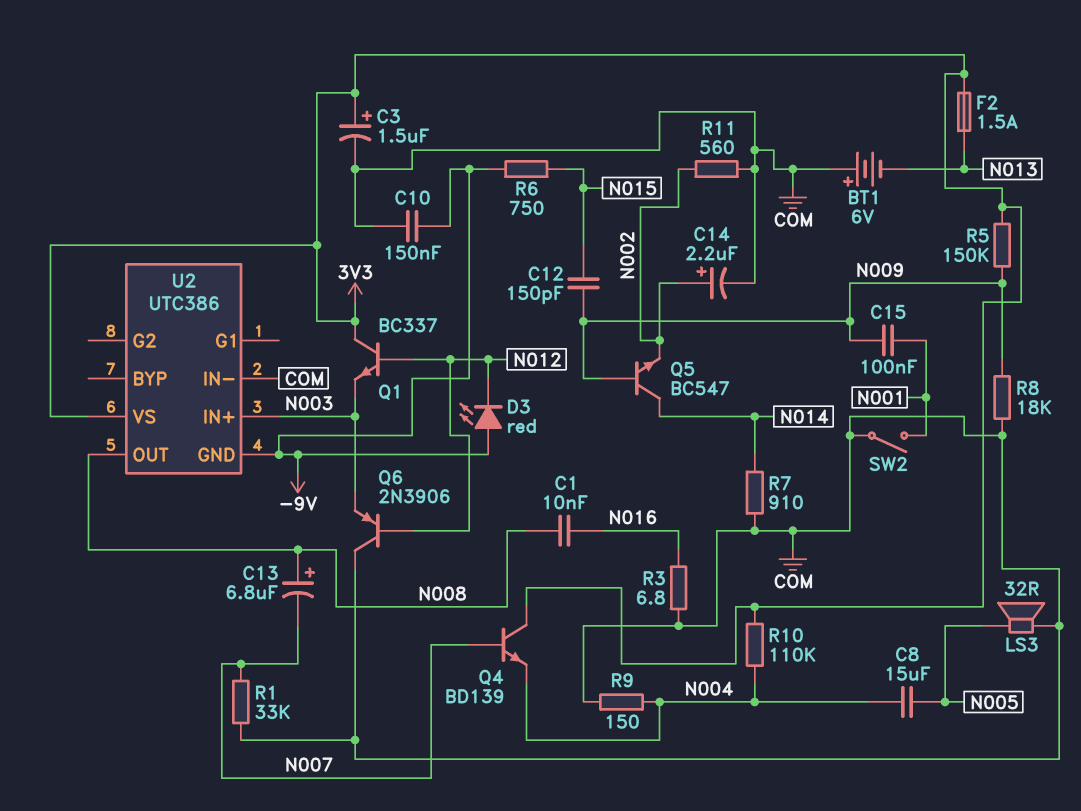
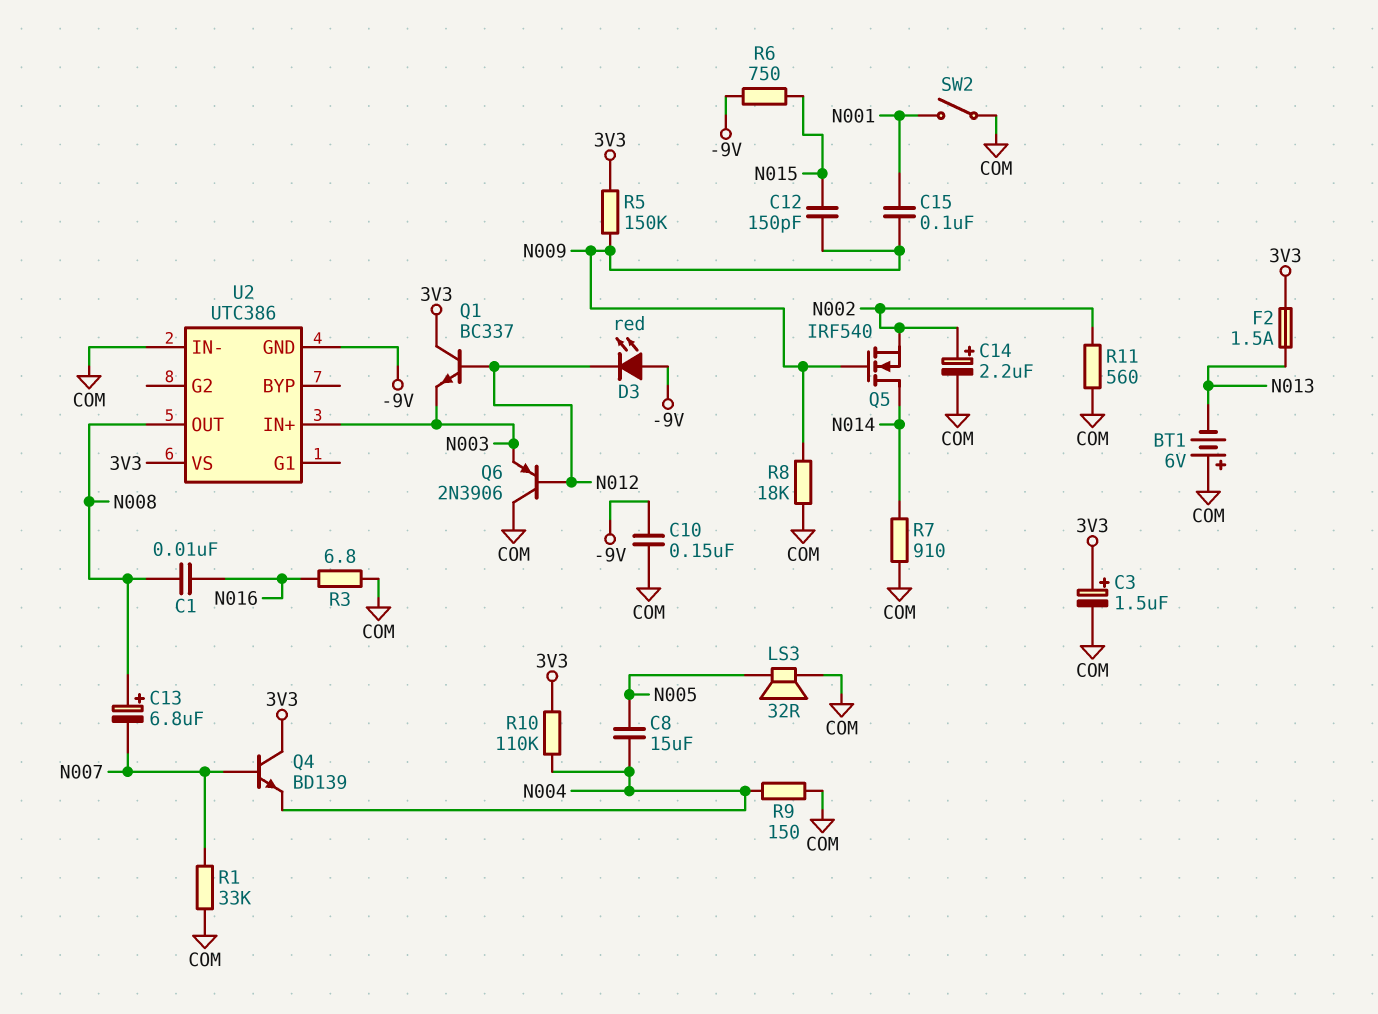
Q5: NPN BC547 (B N009, C N014, E N002) -> NMOS IRF540 (G N009, D N014, S N002)

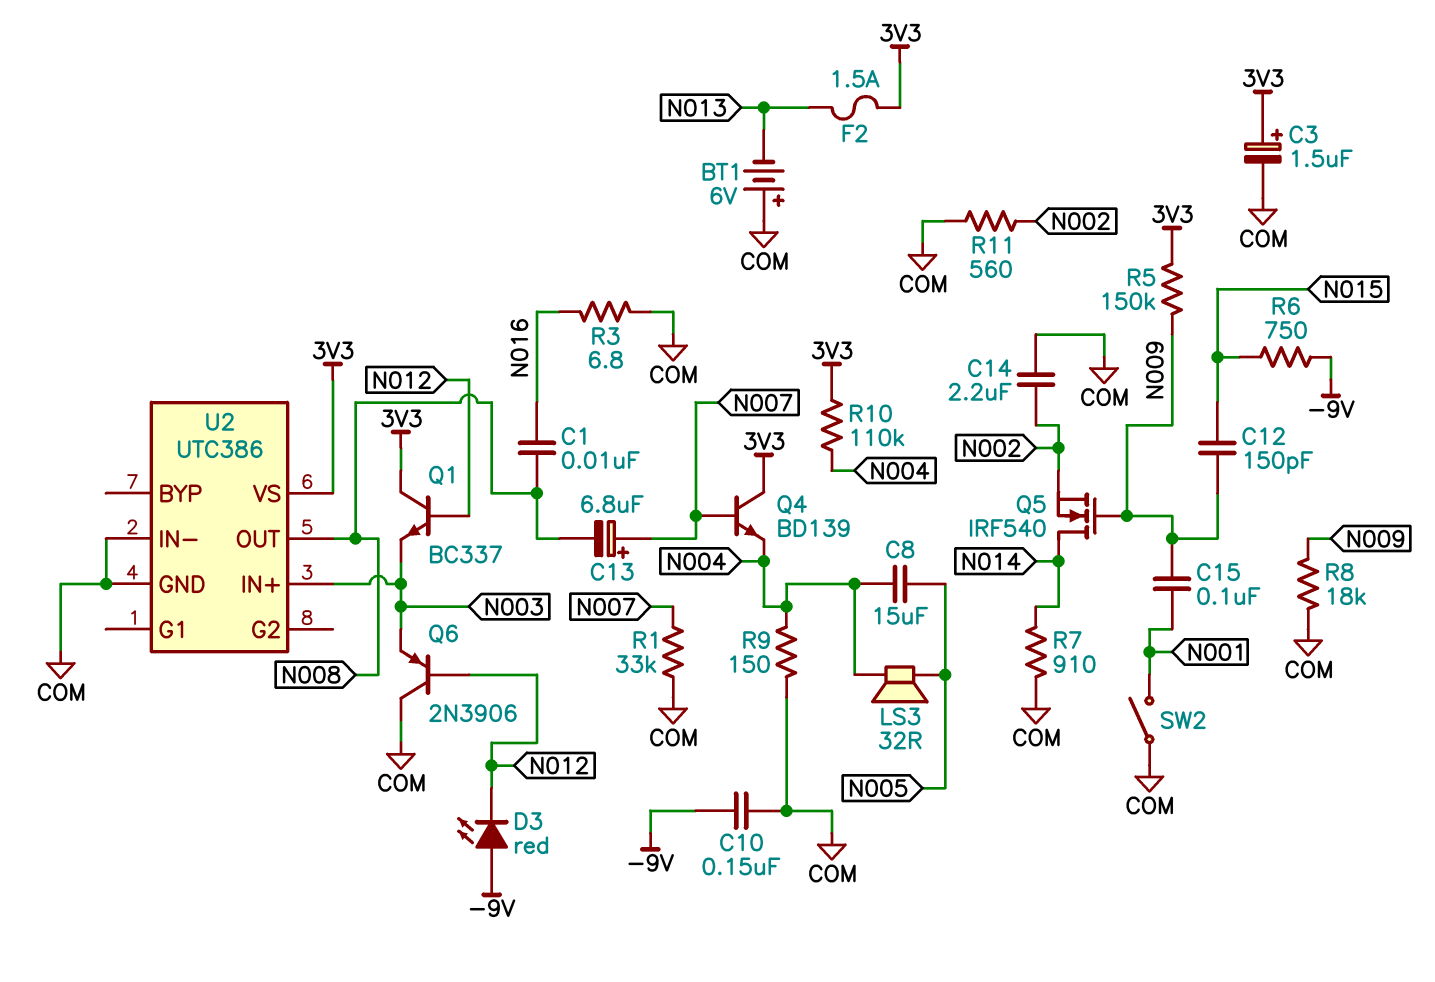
C13: 6.8uF (plus N008, minus N007) -> 6.8uF (plus N007, minus N008)
C14: 2.2uF (plus N002, minus COM) -> 2.2uF (COM, N002)
LS3: speaker 32R (COM, N005) -> speaker 32R (N004, N005)
U2 pin GND: -9V -> COM

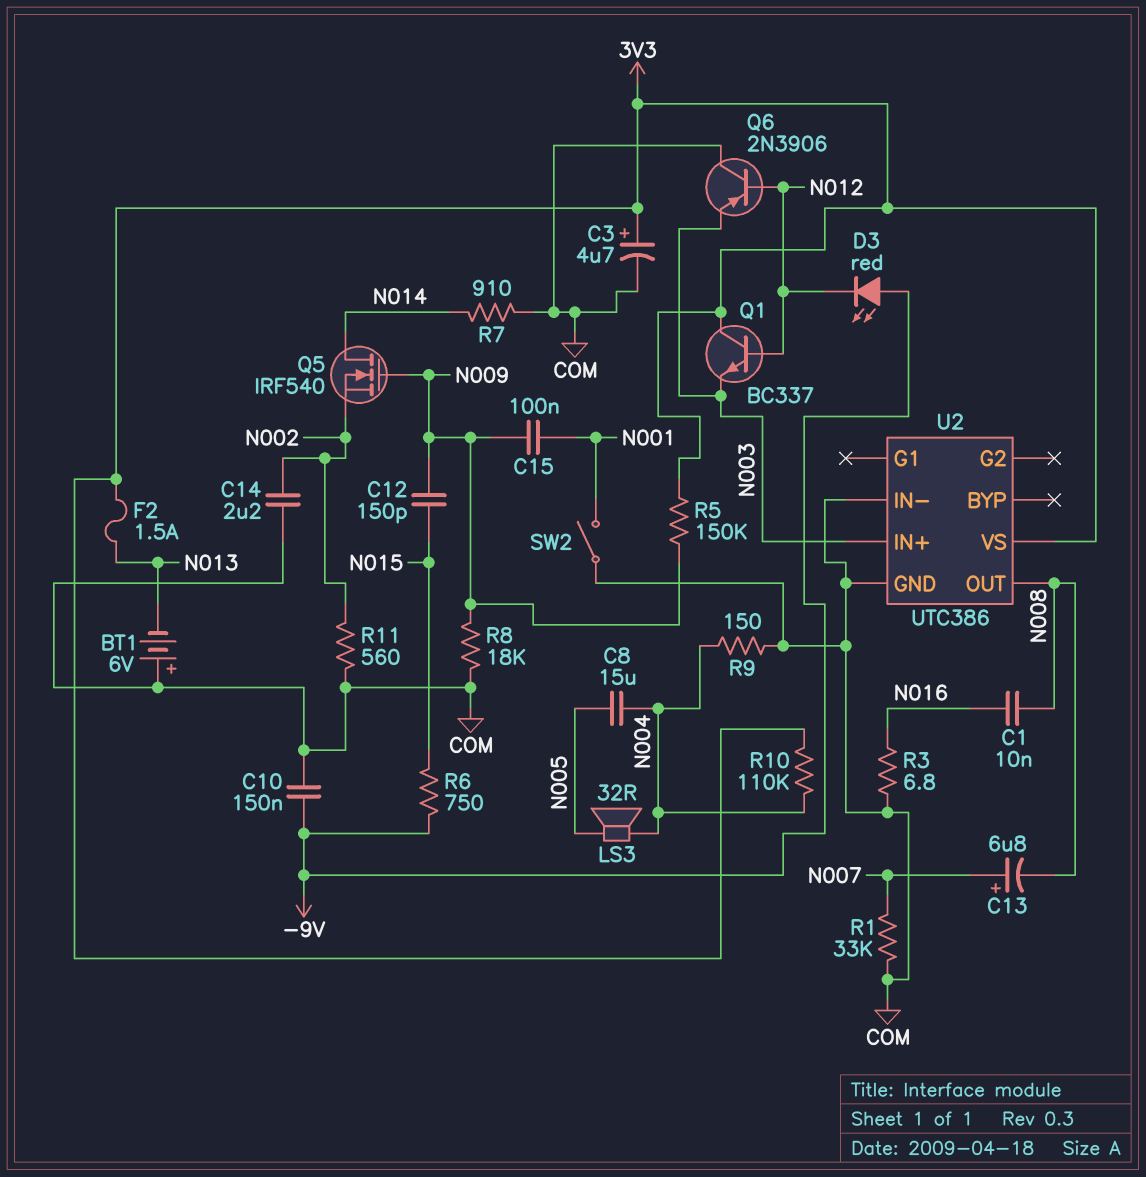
C3: 1.5uF (plus 3V3, minus COM) -> 4.7uF (plus 3V3, minus COM)
Q4: NPN BD139 (B N007, C 3V3, E N004) -> none

